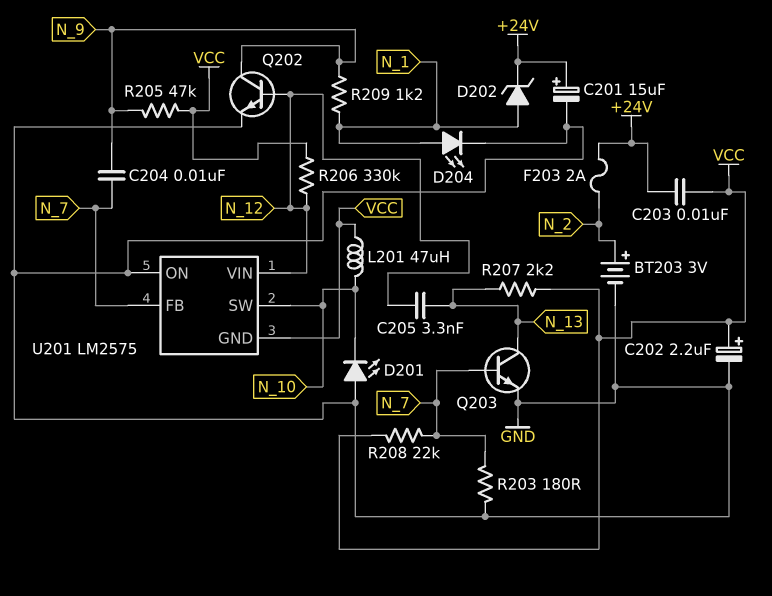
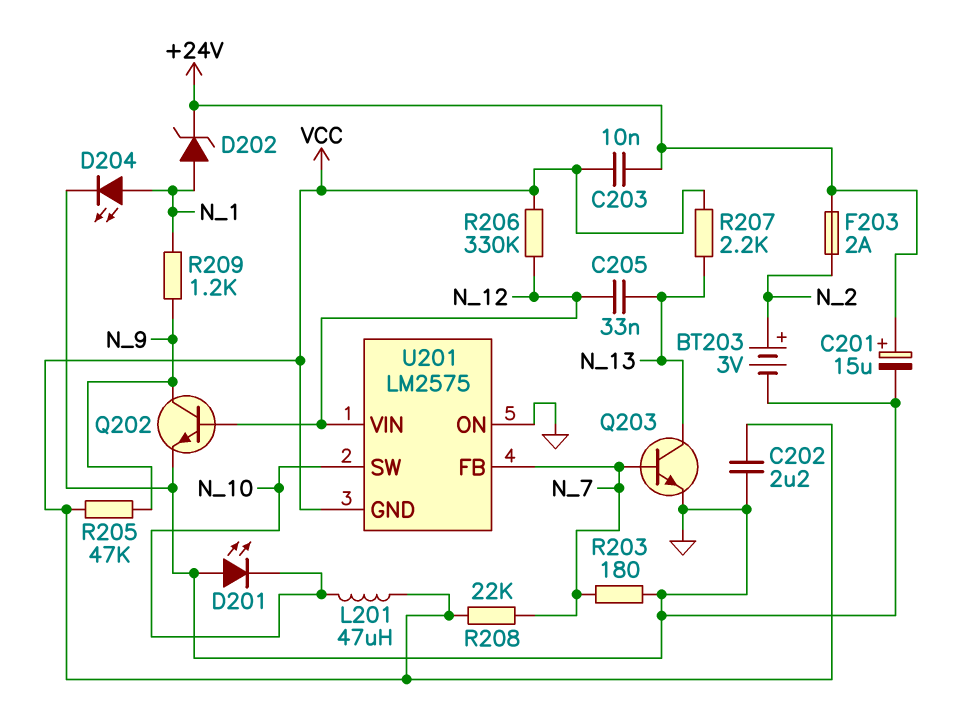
C202: 2.2uF (plus VCC, minus GND) -> 2.2uF (GND, VCC)
C204: 10nF (N_7, N_9) -> none
C205: 3.3nF (N_12, N_13) -> 33nF (N_12, N_13)

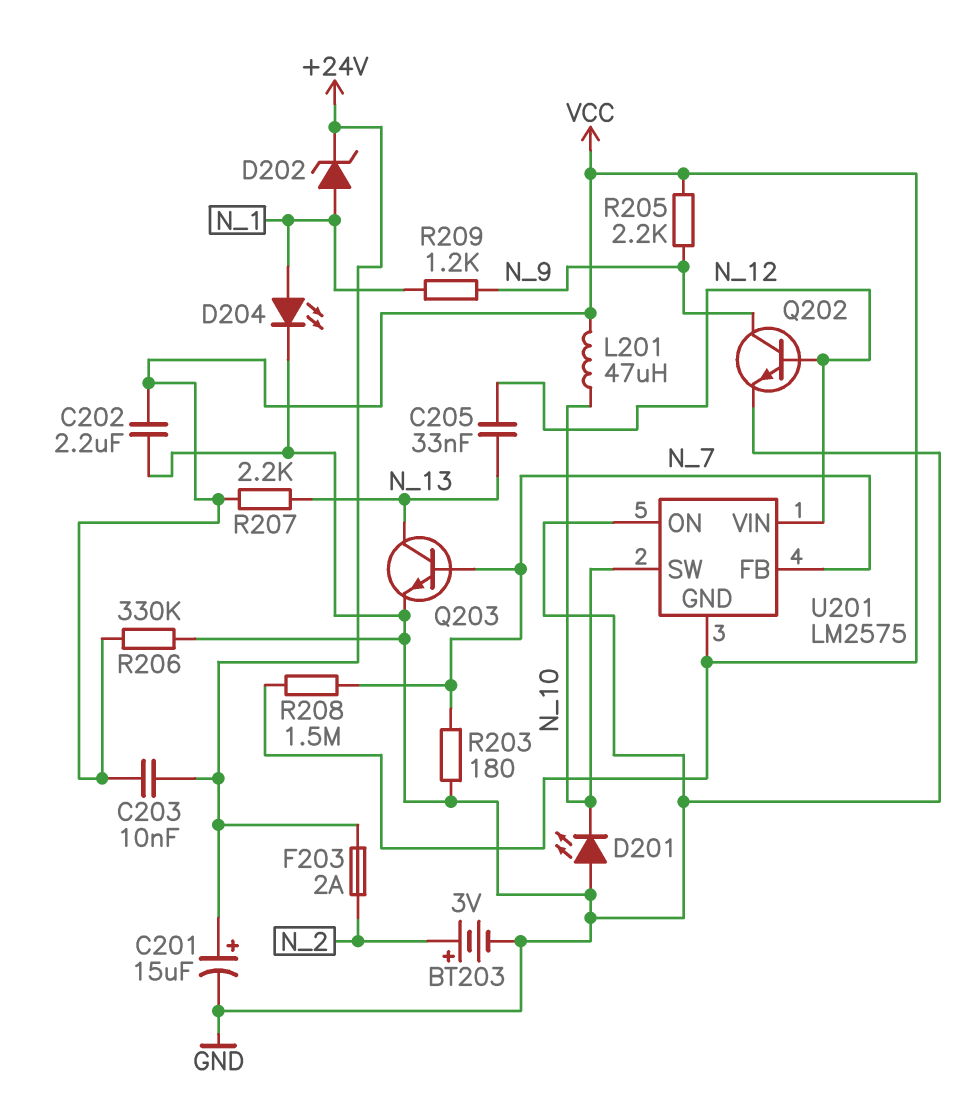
R205: 47k (N_9, VCC) -> 2.2k (N_9, VCC)
R206: 330k (N_12, VCC) -> 330k (GND, VCC)
R208: 22k (N_7, VCC) -> 1.5M (N_7, VCC)

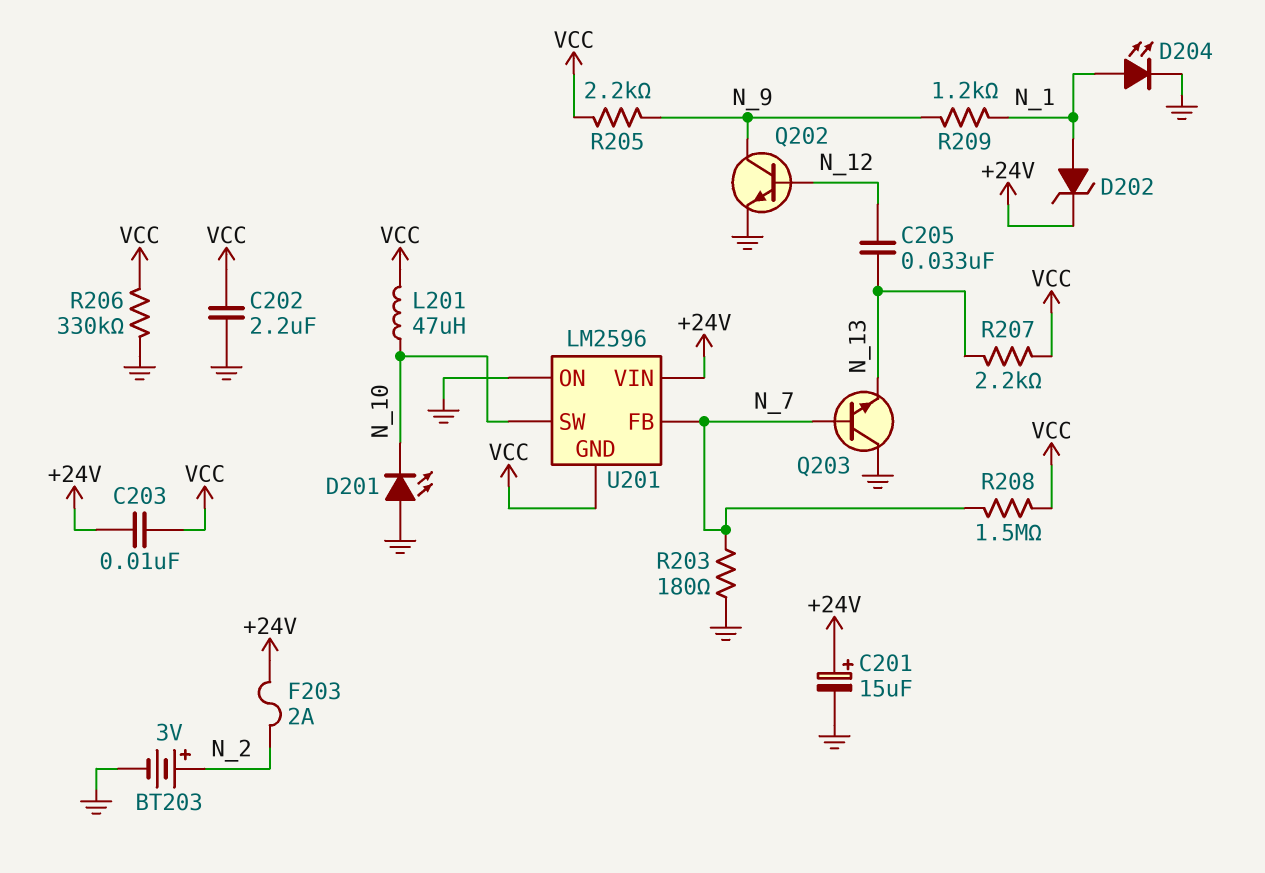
Q203: NPN (B N_7, C N_13, E GND) -> NPN (B N_7, C GND, E N_13)
U201: LM2575 -> LM2596
U201 pin VIN: N_12 -> +24V

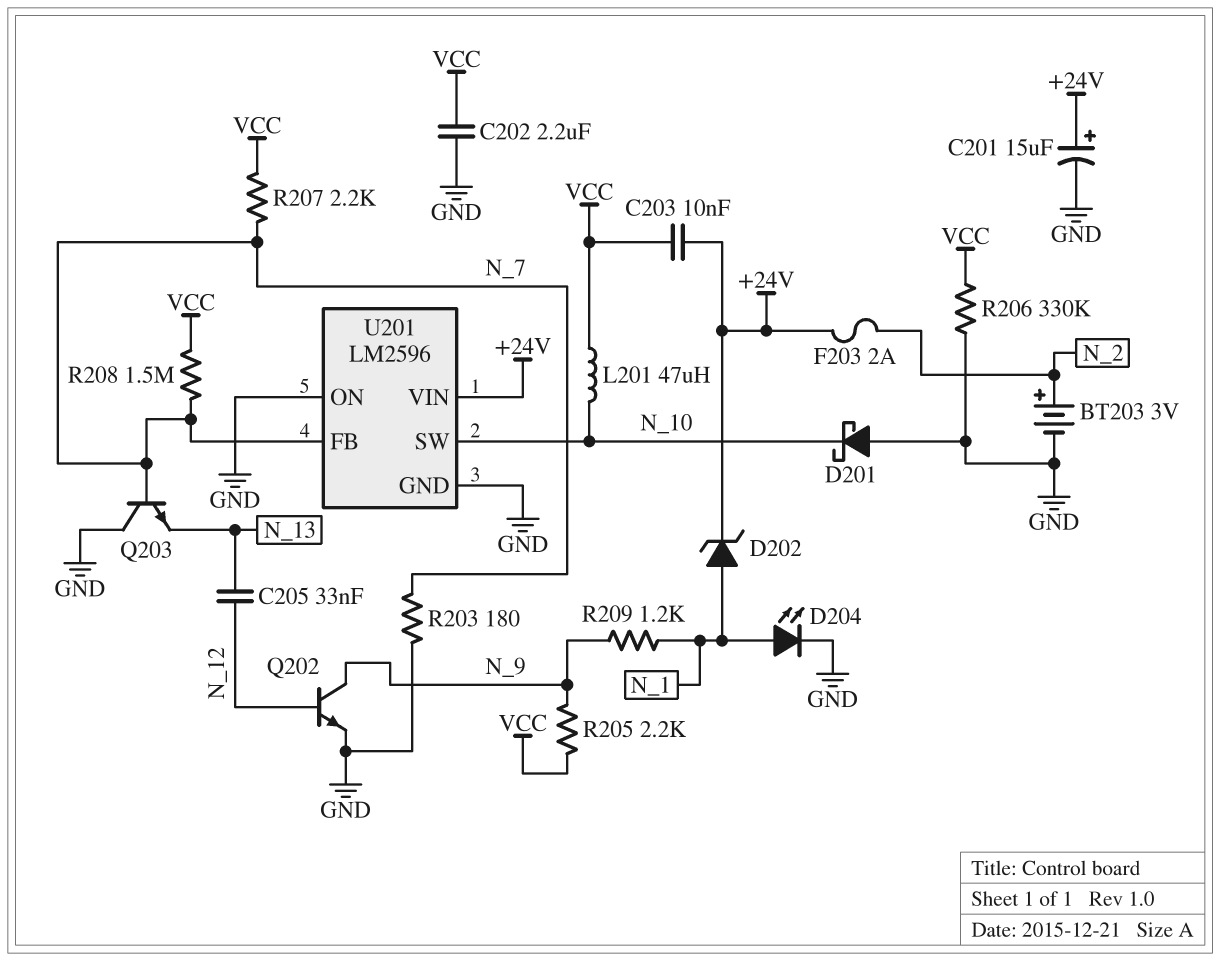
D201: LED (A GND, K N_10) -> schottky (A GND, K N_10)
R207: 2.2k (N_13, VCC) -> 2.2k (N_7, VCC)
U201 pin GND: VCC -> GND

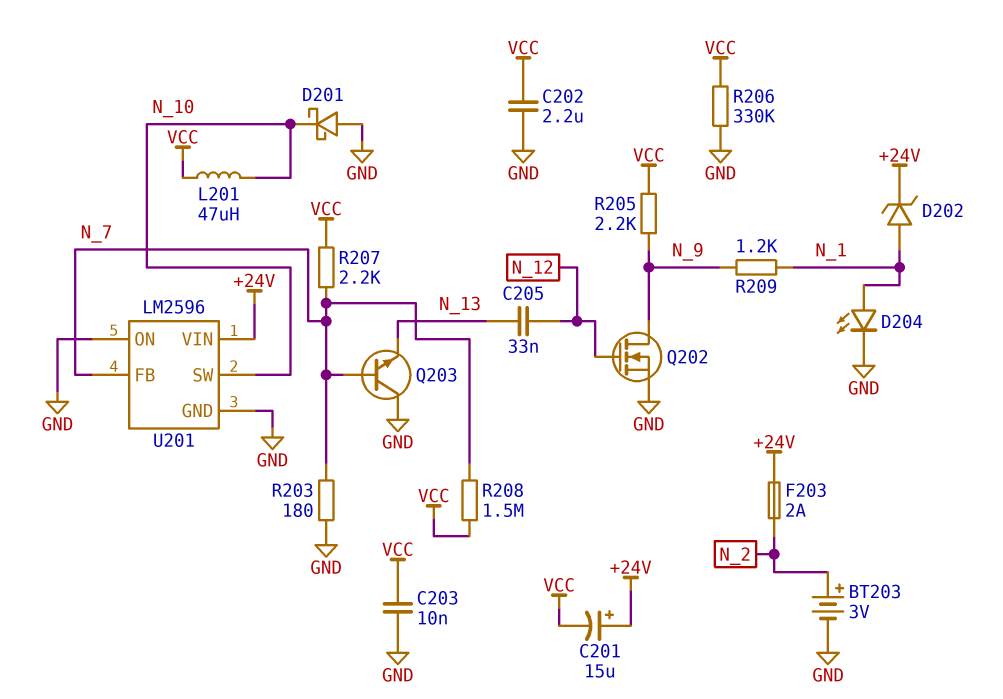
C201: 15uF (plus +24V, minus GND) -> 15uF (plus +24V, minus VCC)
C203: 10nF (+24V, VCC) -> 10nF (GND, VCC)
Q202: NPN (B N_12, C N_9, E GND) -> NMOS (G N_12, D N_9, S GND)

